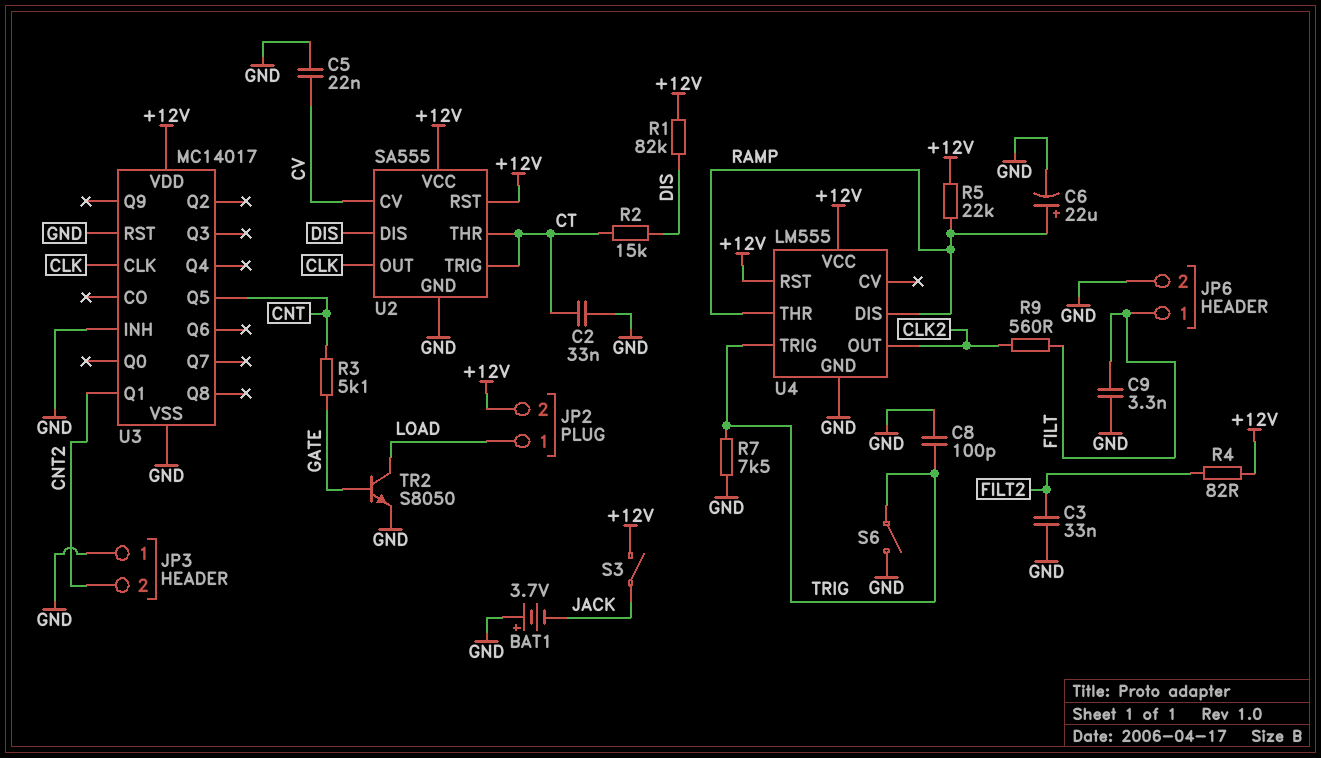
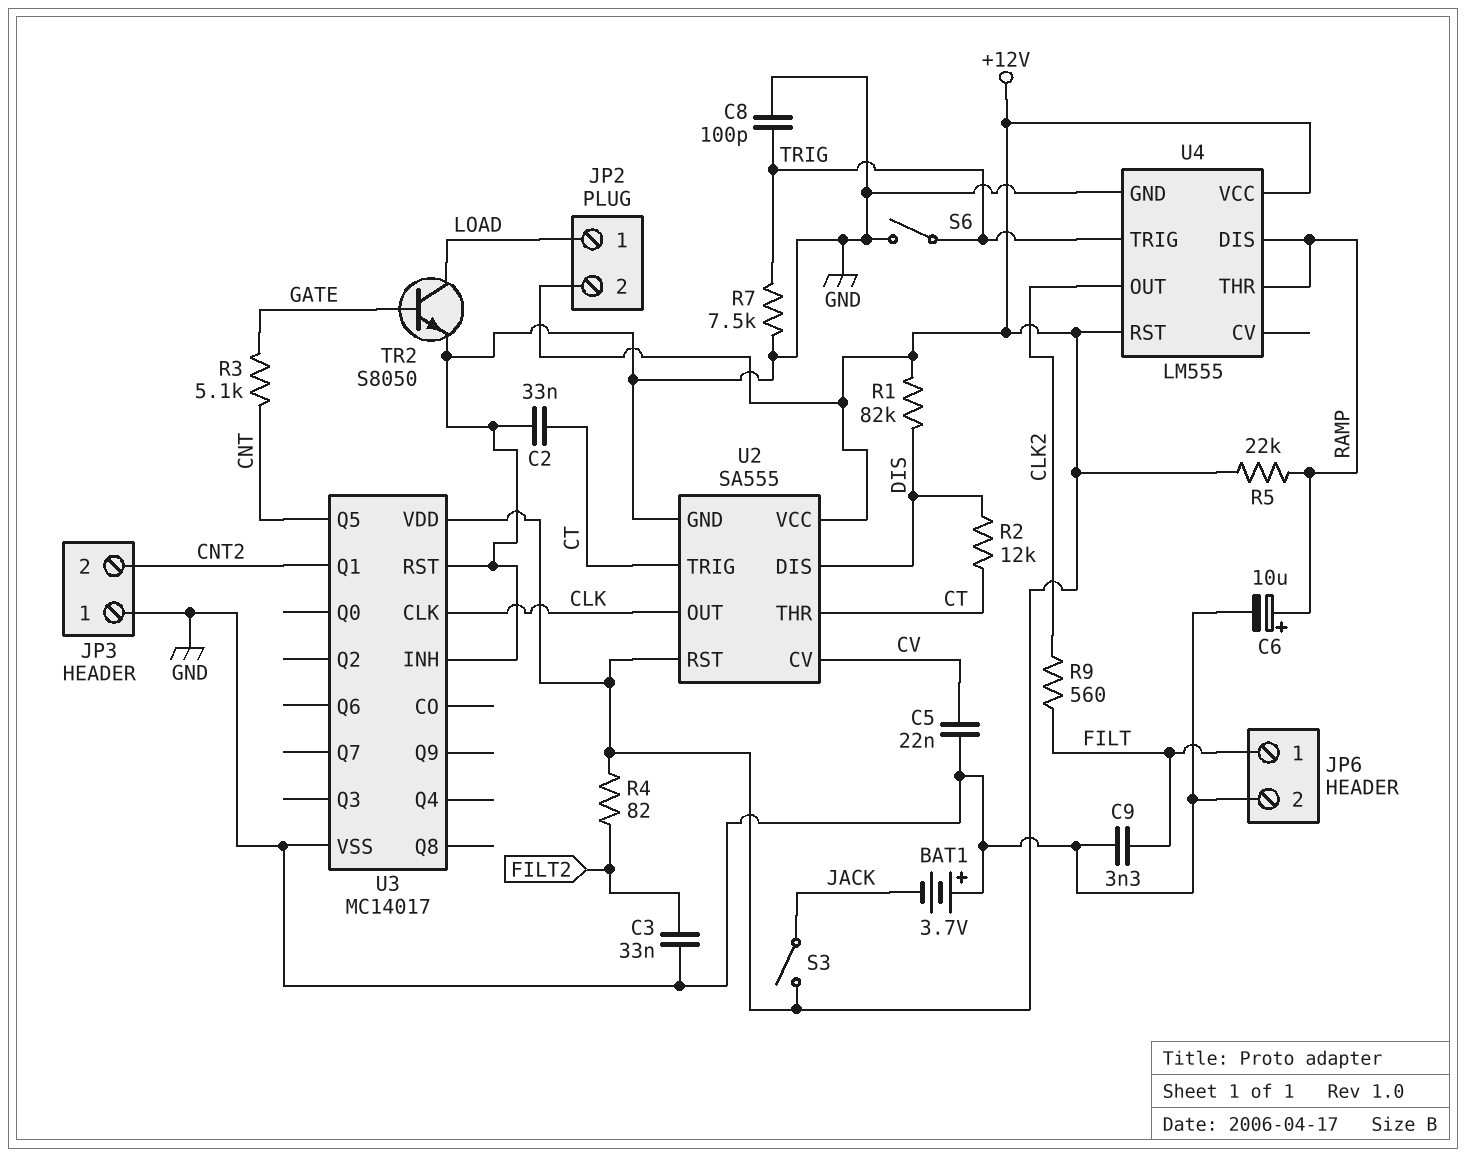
C6: 22uF (plus RAMP, minus GND) -> 10uF (plus RAMP, minus GND)
R2: 15k (CT, DIS) -> 12k (CT, DIS)

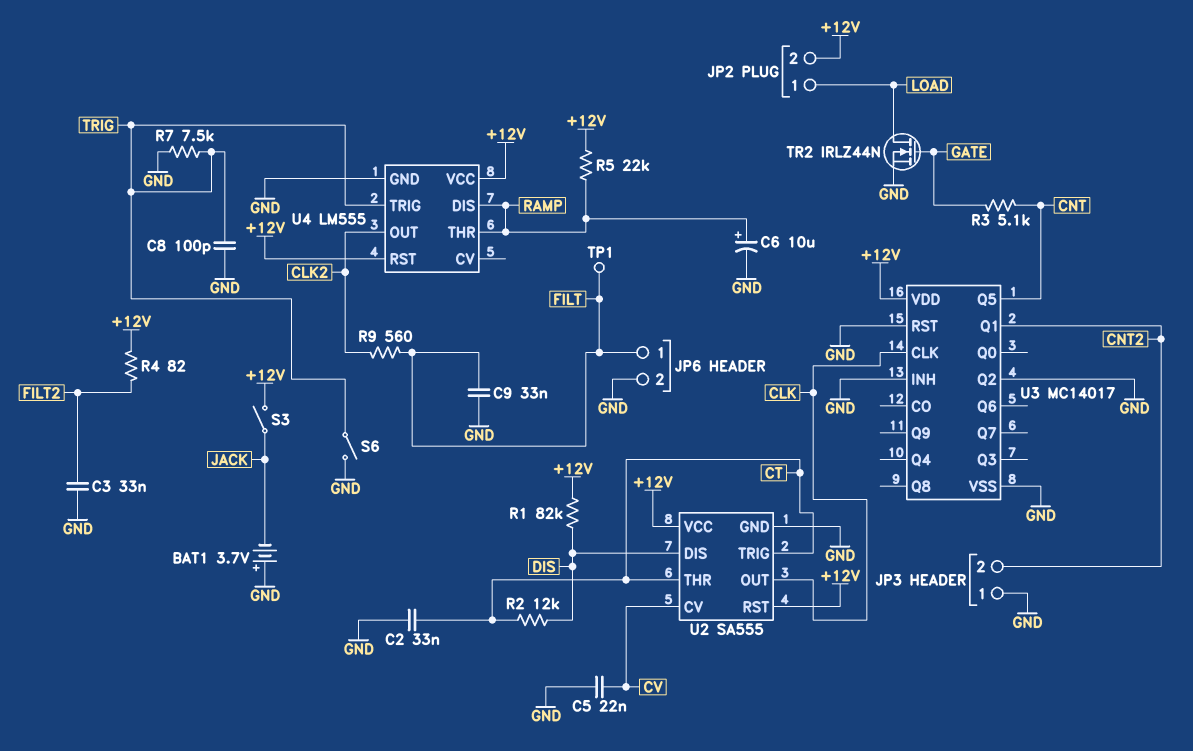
C9: 3.3nF (FILT, GND) -> 33nF (FILT, GND)
TP1: none -> test point (FILT)
TR2: NPN S8050 (B GATE, C LOAD, E GND) -> NMOS IRLZ44N (G GATE, D LOAD, S GND)
U3 pin Q2: none -> GND

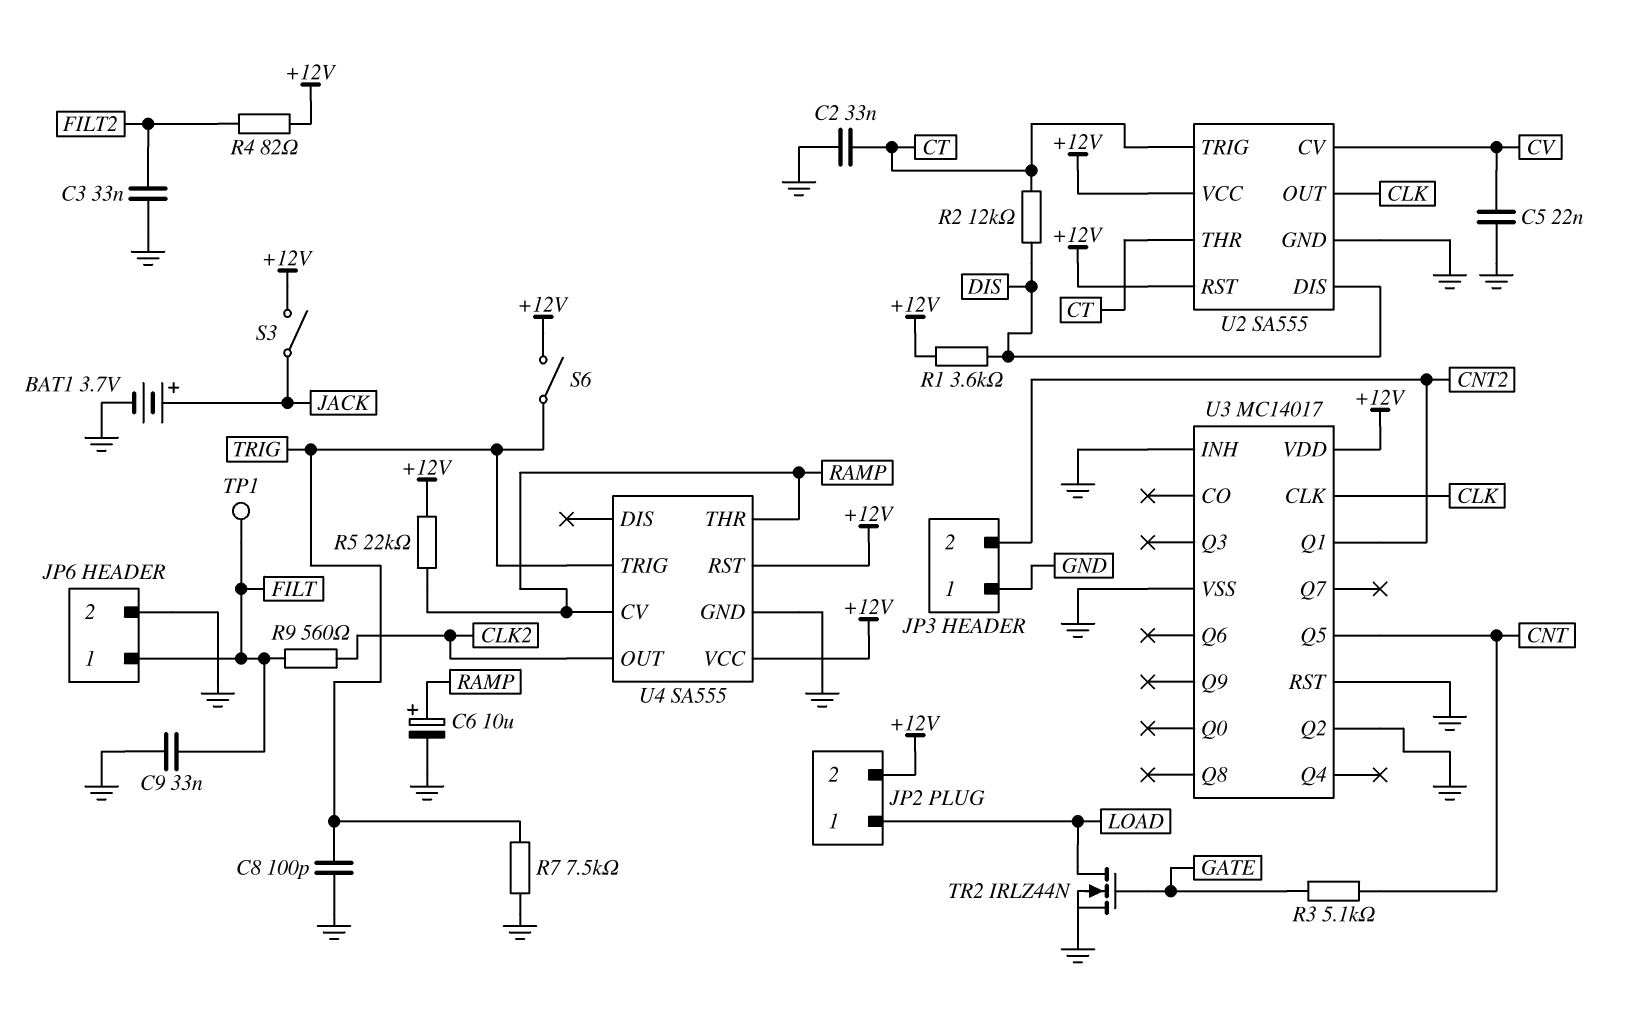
BAT1: 3.7V (plus GND, minus JACK) -> 3.7V (plus JACK, minus GND)
R1: 82k (+12V, DIS) -> 3.6k (+12V, DIS)
S6: switch (GND, TRIG) -> switch (+12V, TRIG)
U4: LM555 -> SA555
U4 pin CV: none -> RAMP
U4 pin DIS: RAMP -> none

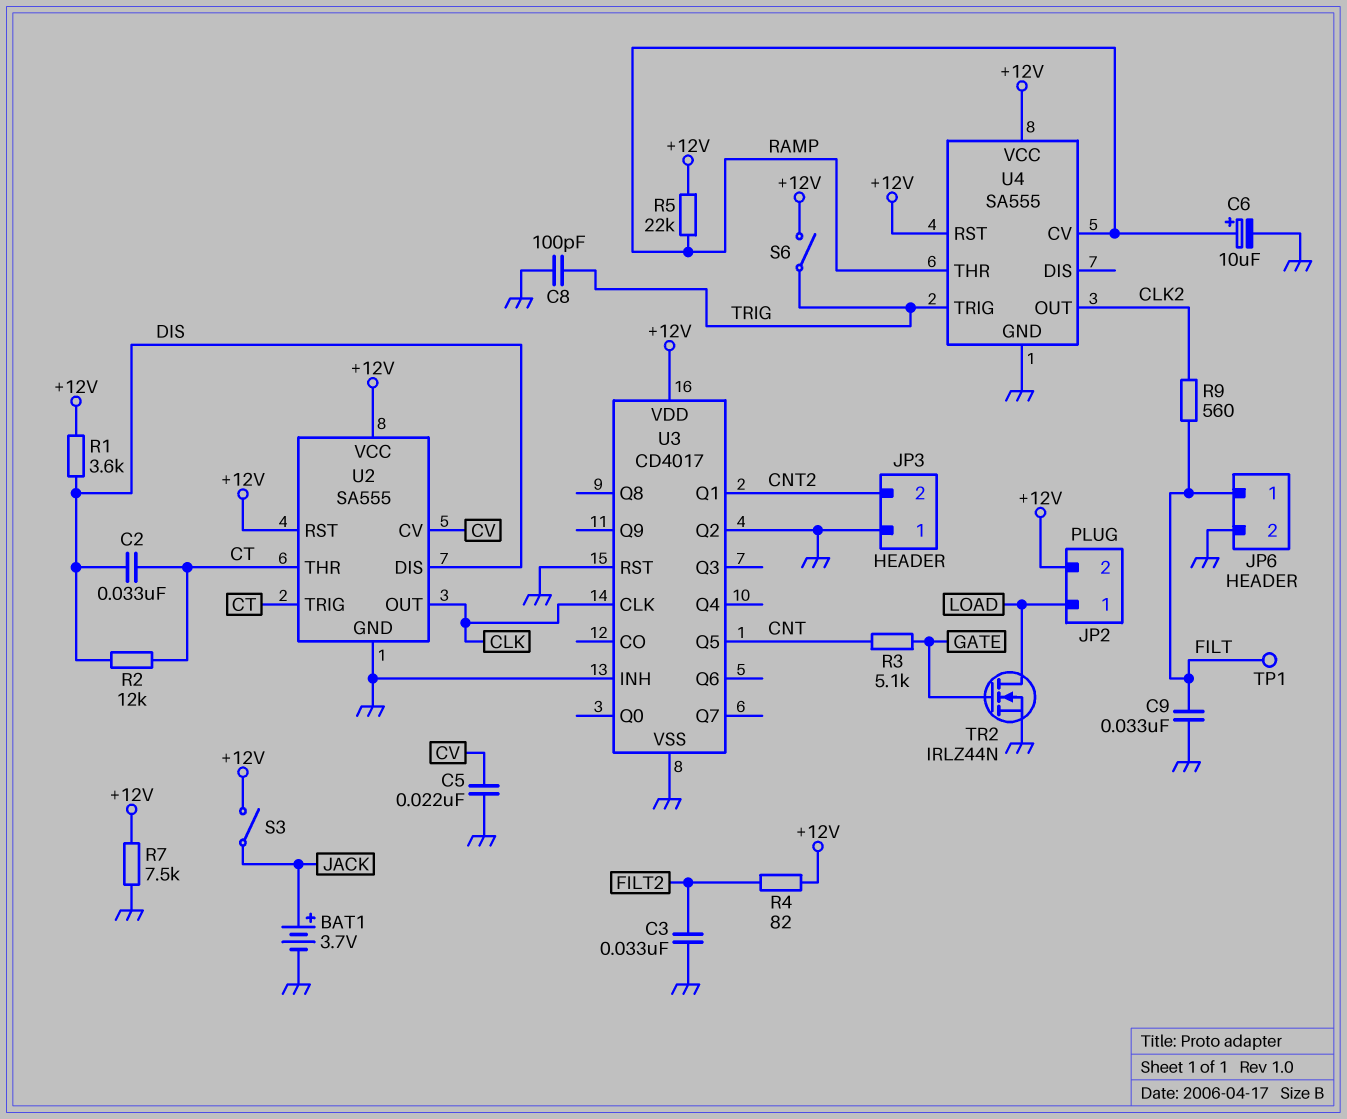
C2: 33nF (CT, GND) -> 33nF (CT, DIS)
R7: 7.5k (GND, TRIG) -> 7.5k (+12V, GND)
U3: MC14017 -> CD4017

